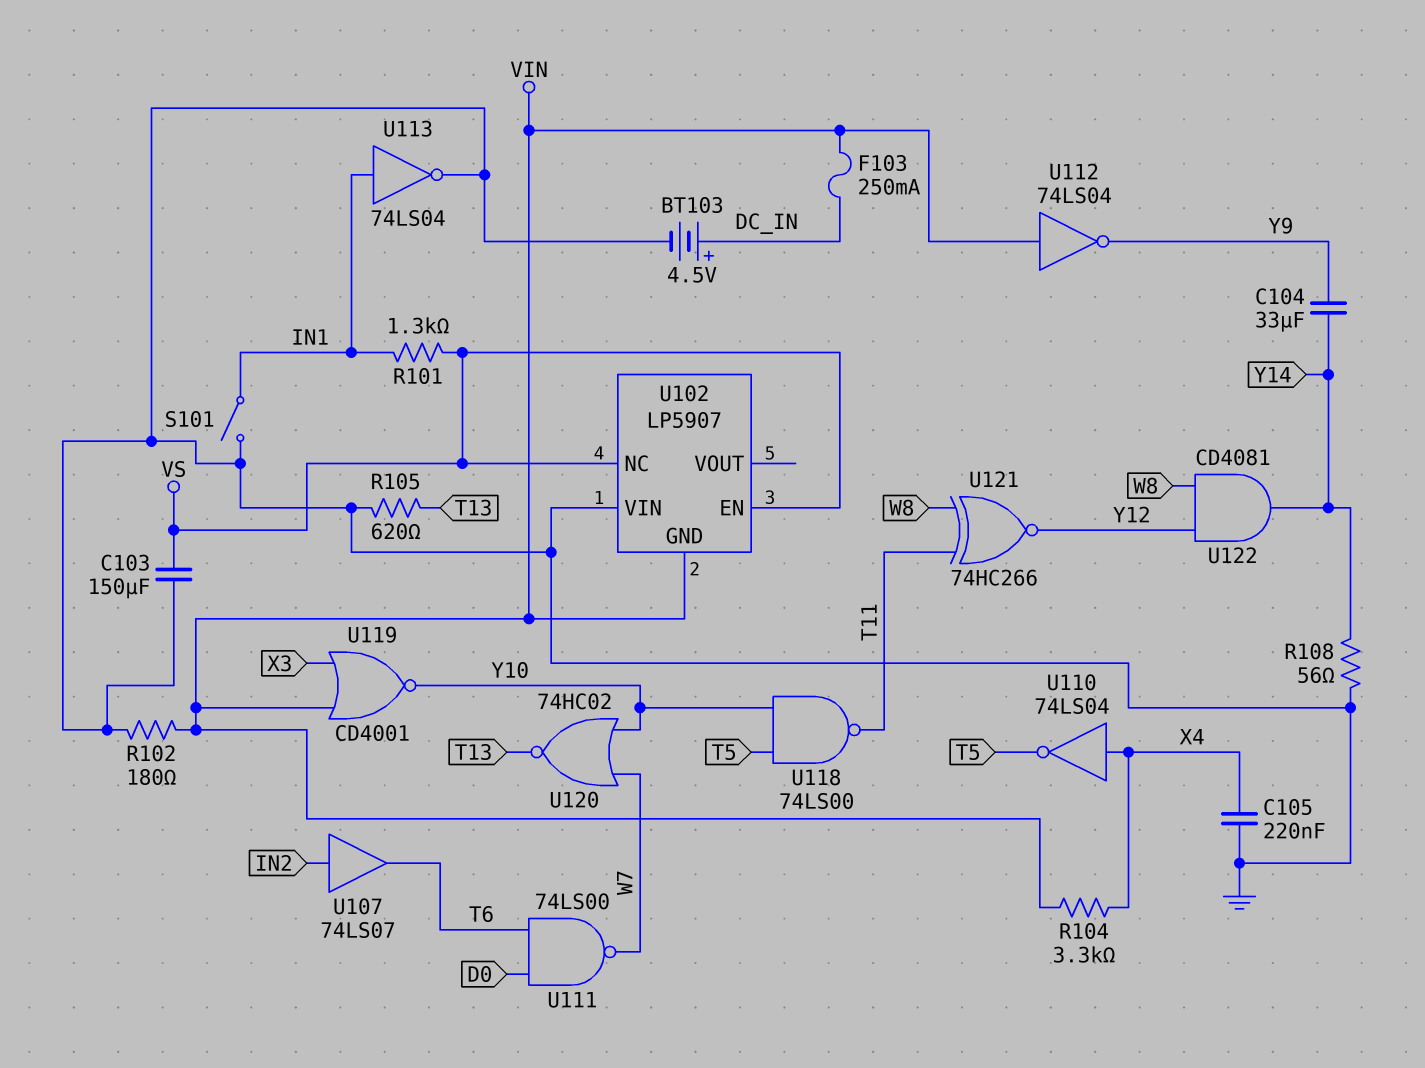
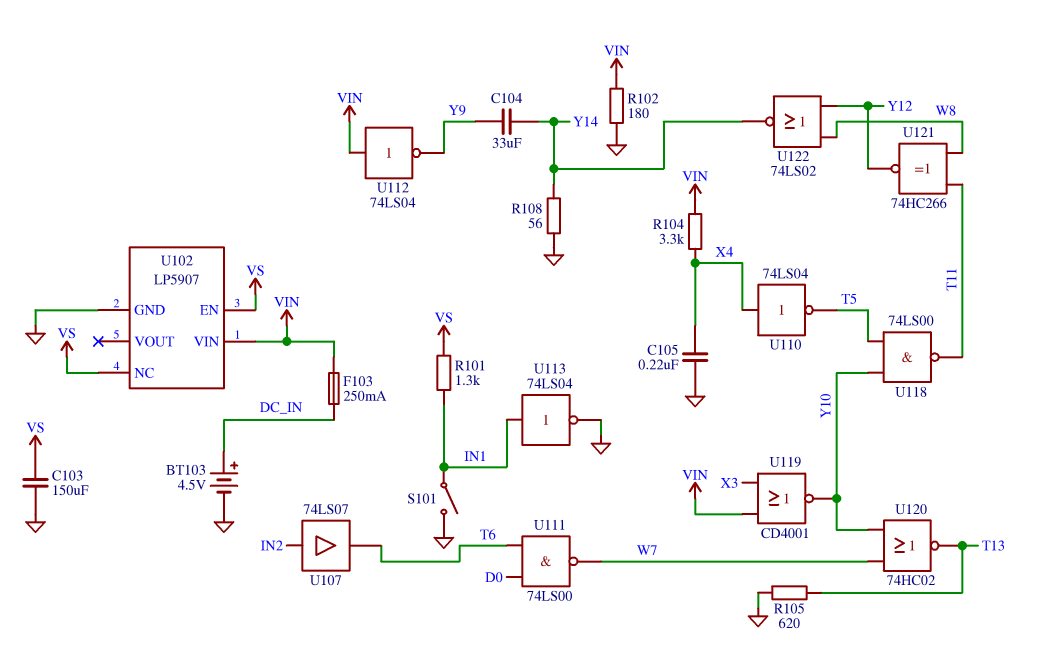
U102 pin GND: VIN -> GND
U102 pin VIN: GND -> VIN
U122: AND CD4081 (in W8, in Y12, out Y14) -> NOR 74LS02 (in W8, in Y12, out Y14)

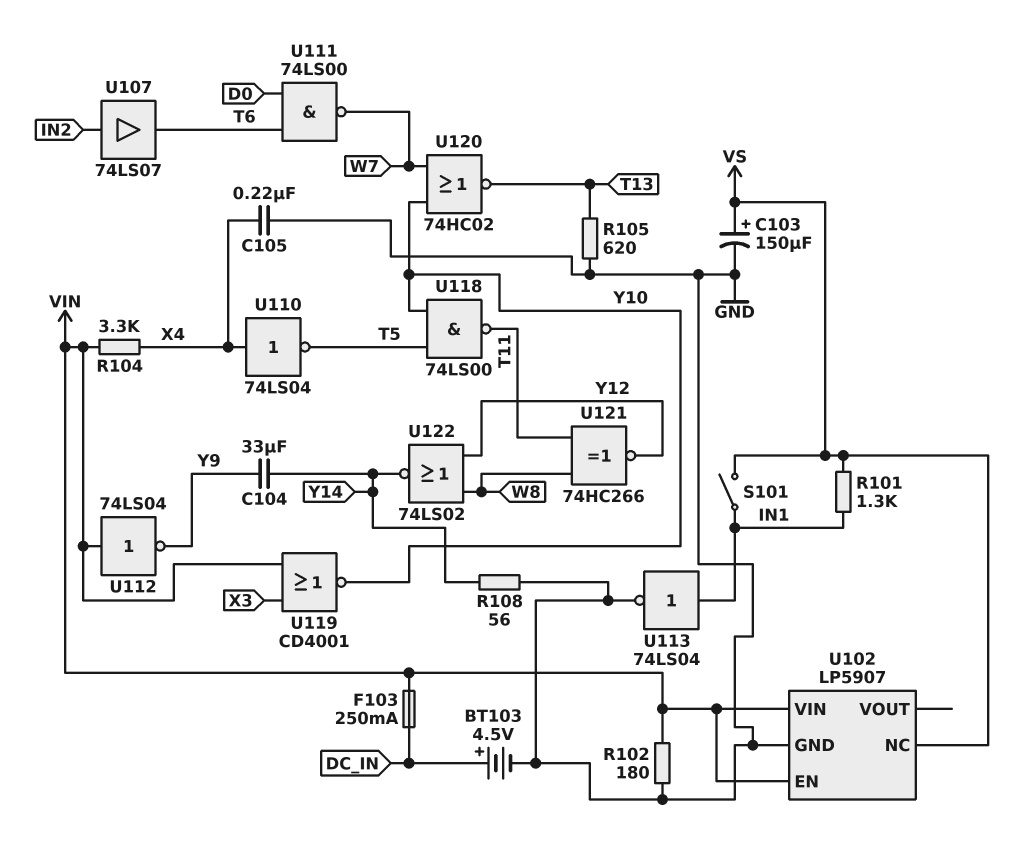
C103: 150uF (GND, VS) -> 150uF (plus VS, minus GND)
S101: switch (GND, IN1) -> switch (IN1, VS)
U102 pin EN: VS -> VIN

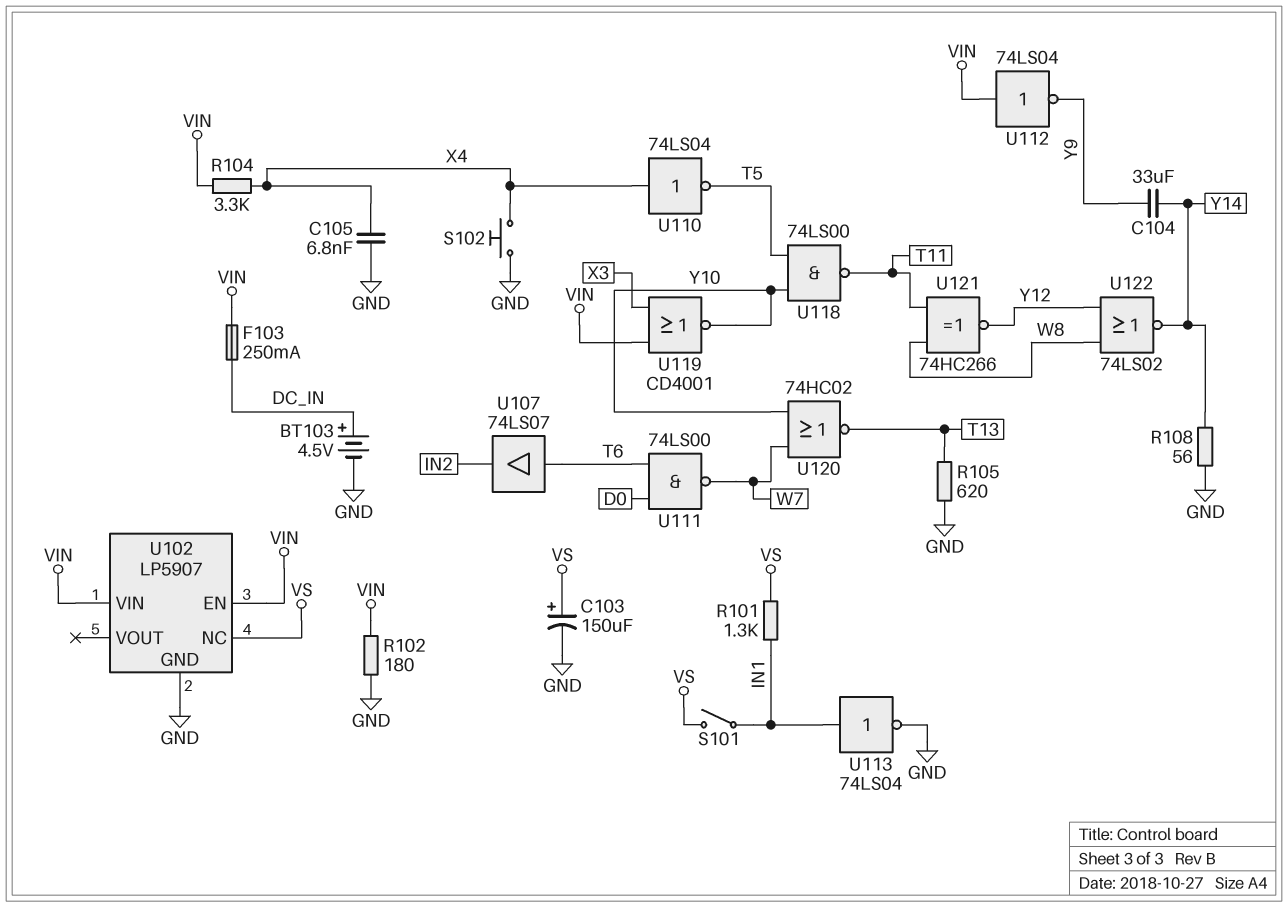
C105: 220nF (GND, X4) -> 6.8nF (GND, X4)
S102: none -> button (GND, X4)
U107: buffer 74LS07 (in IN2, out T6) -> buffer 74LS07 (in T6, out IN2)

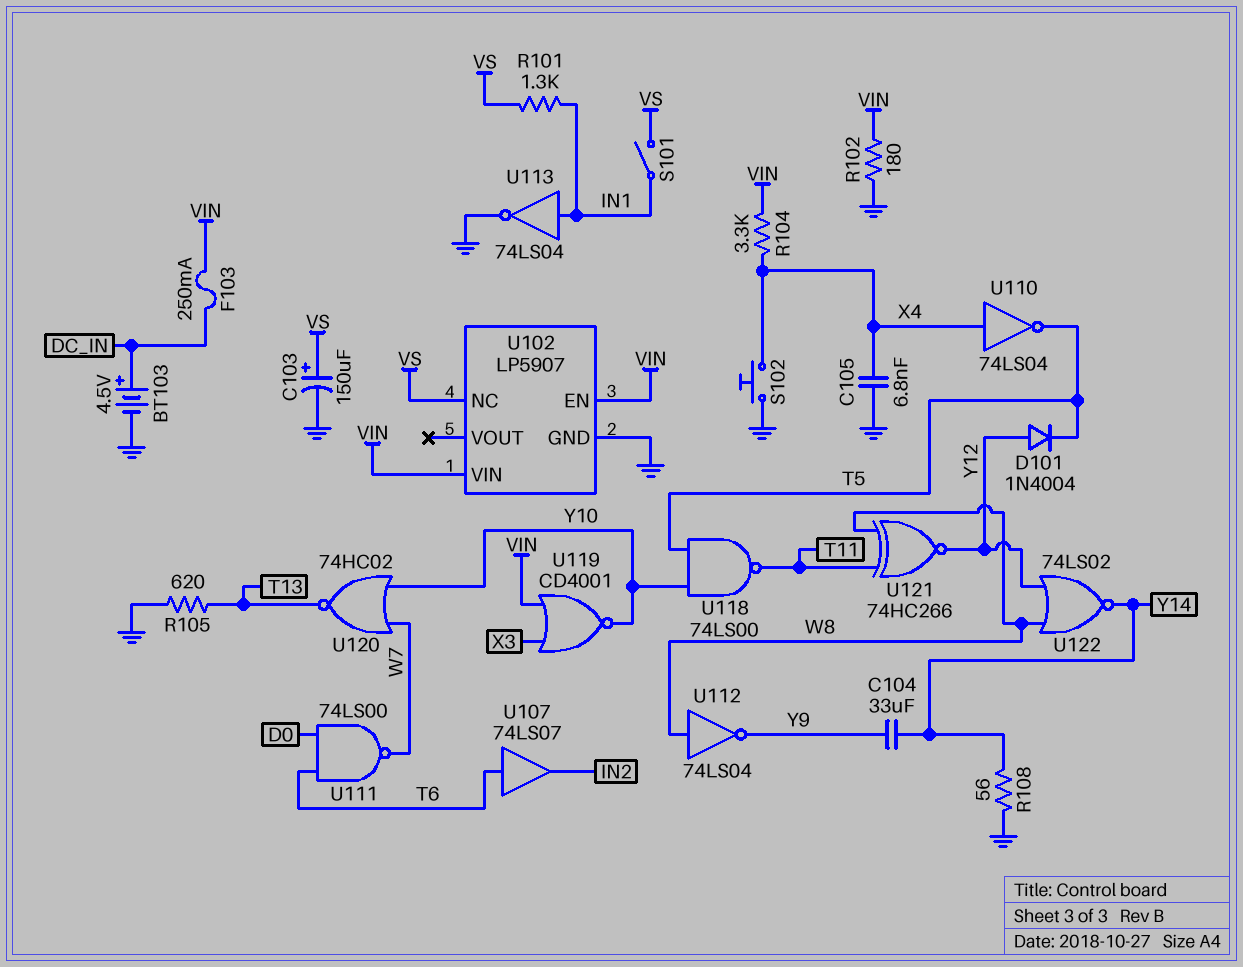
D101: none -> diode 1N4004 (A Y12, K T5)
U112: NOT 74LS04 (in VIN, out Y9) -> NOT 74LS04 (in W8, out Y9)

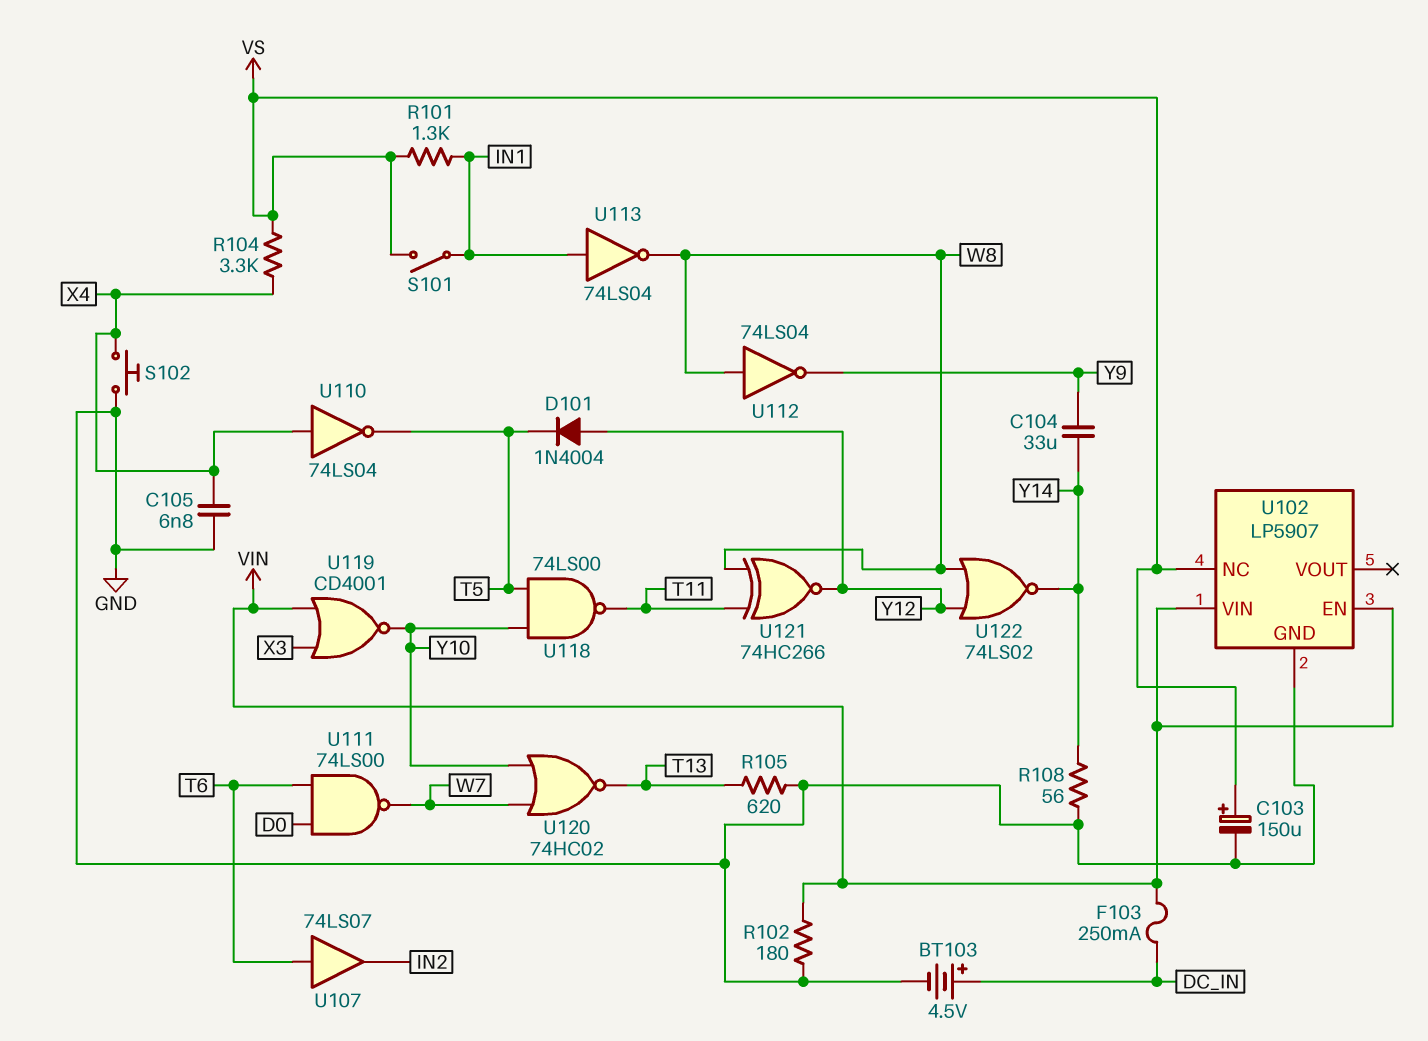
R104: 3.3k (VIN, X4) -> 3.3k (VS, X4)
U113: NOT 74LS04 (in IN1, out GND) -> NOT 74LS04 (in IN1, out W8)

